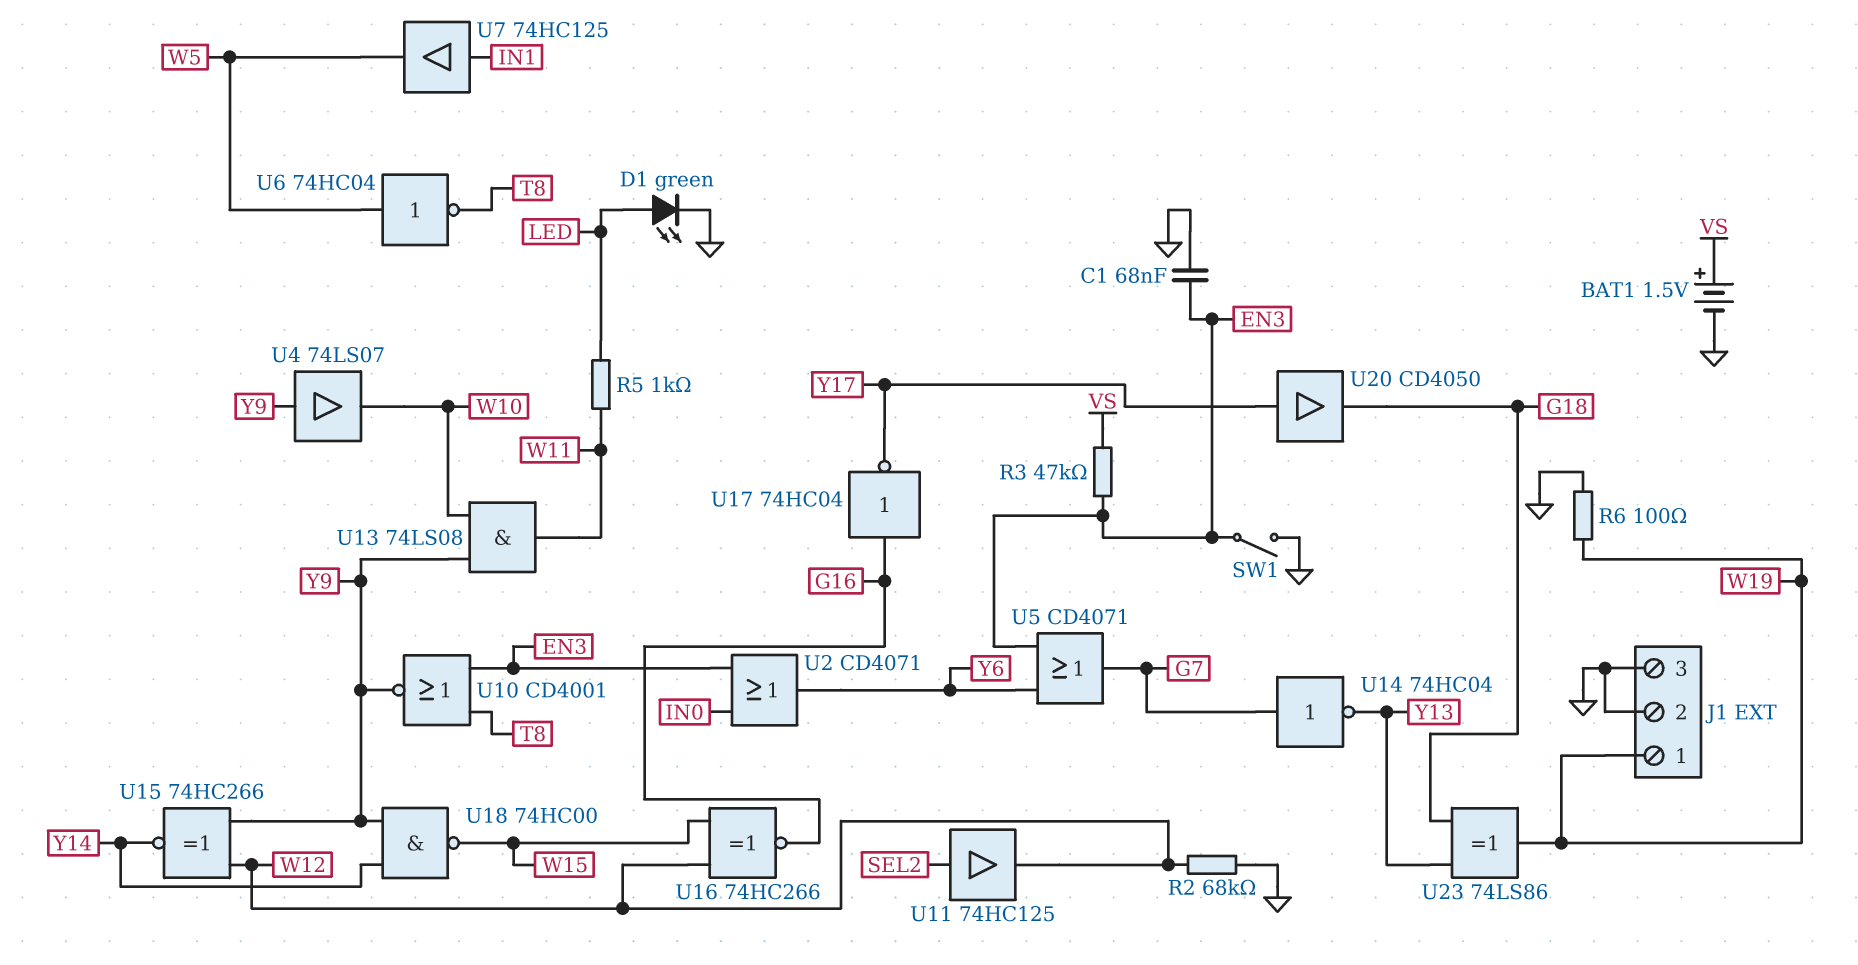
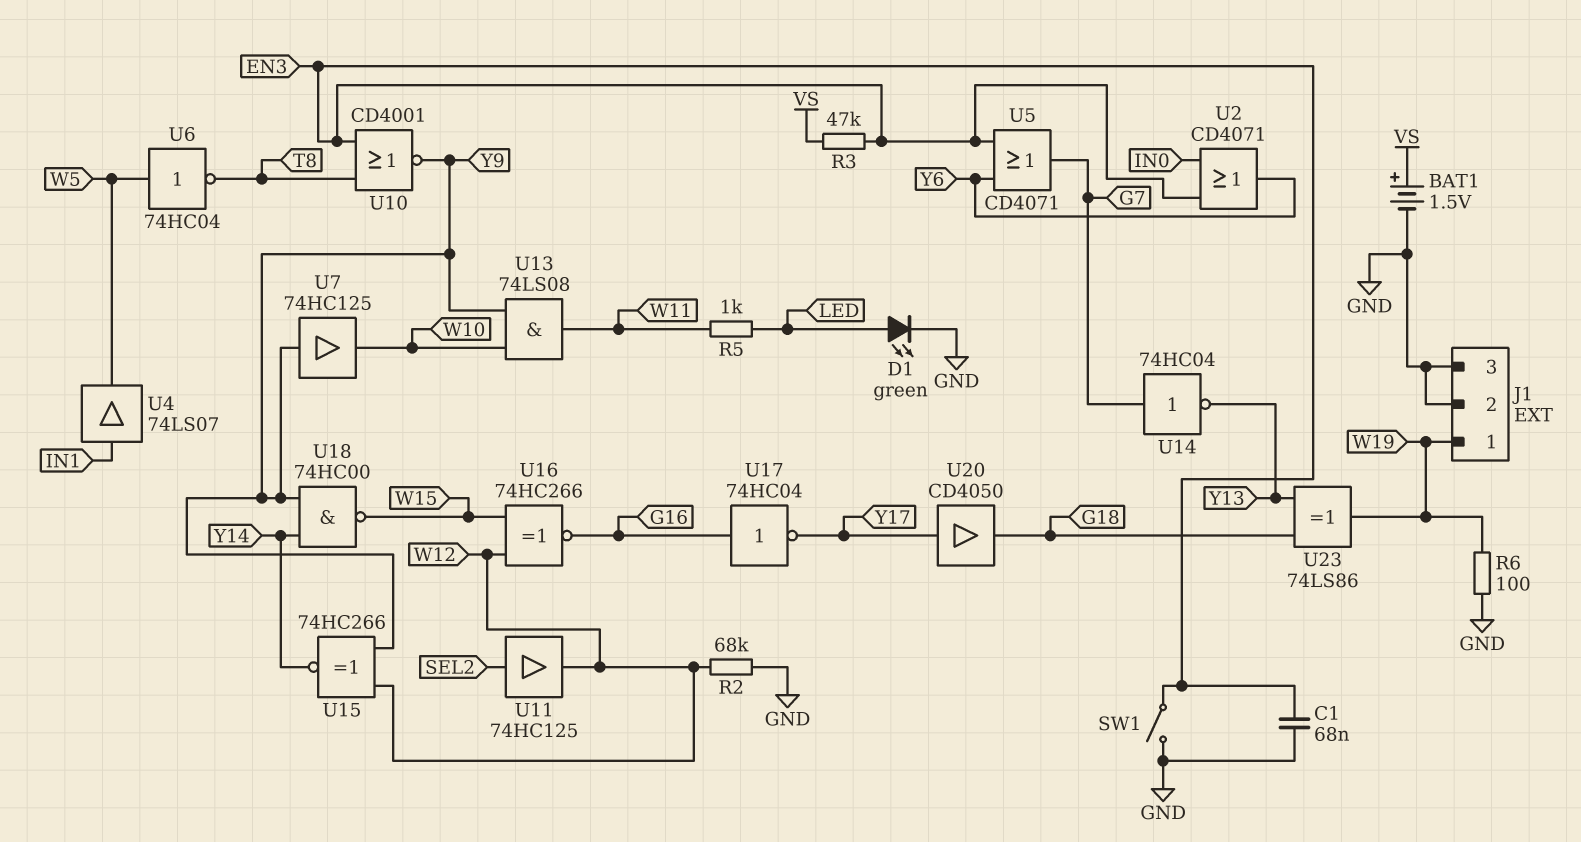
U4: buffer 74LS07 (in Y9, out W10) -> buffer 74LS07 (in IN1, out W5)
U7: buffer 74HC125 (in IN1, out W5) -> buffer 74HC125 (in Y9, out W10)

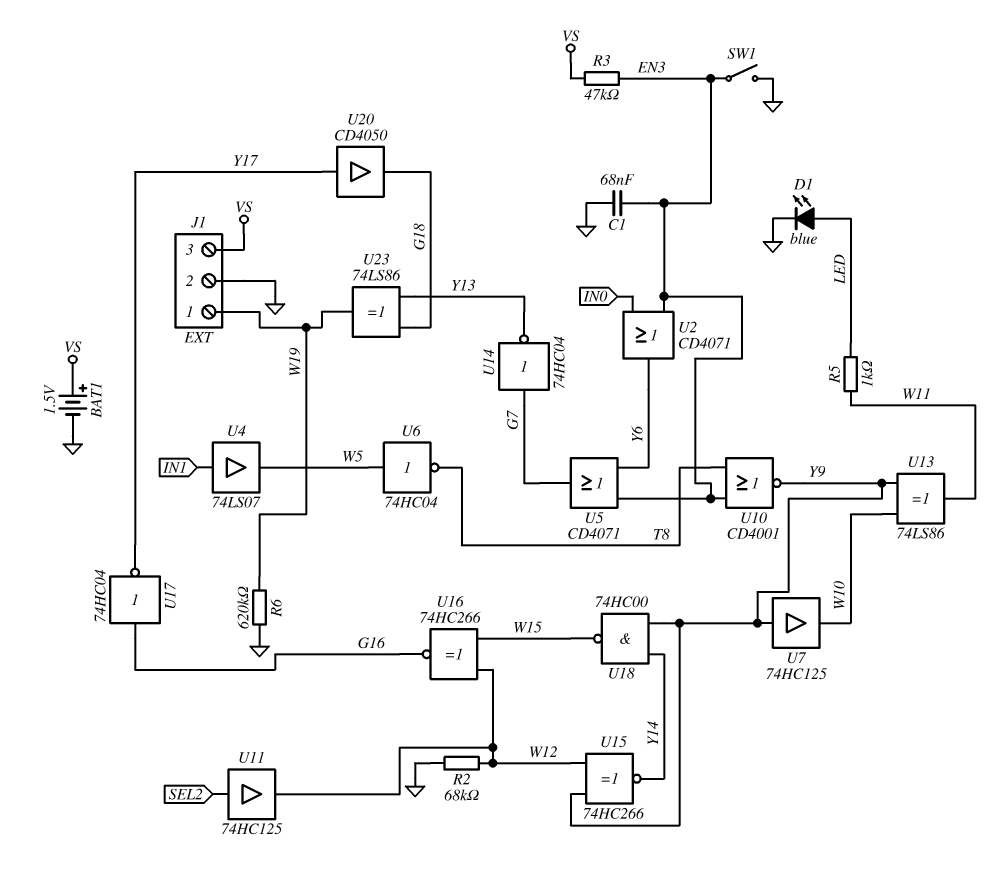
D1: LED green (A LED, K GND) -> LED blue (A LED, K GND)
J1 pin 3: GND -> VS
R6: 100 (GND, W19) -> 620k (GND, W19)
U13: AND 74LS08 (in W10, in Y9, out W11) -> XOR 74LS86 (in W10, in Y9, out W11)

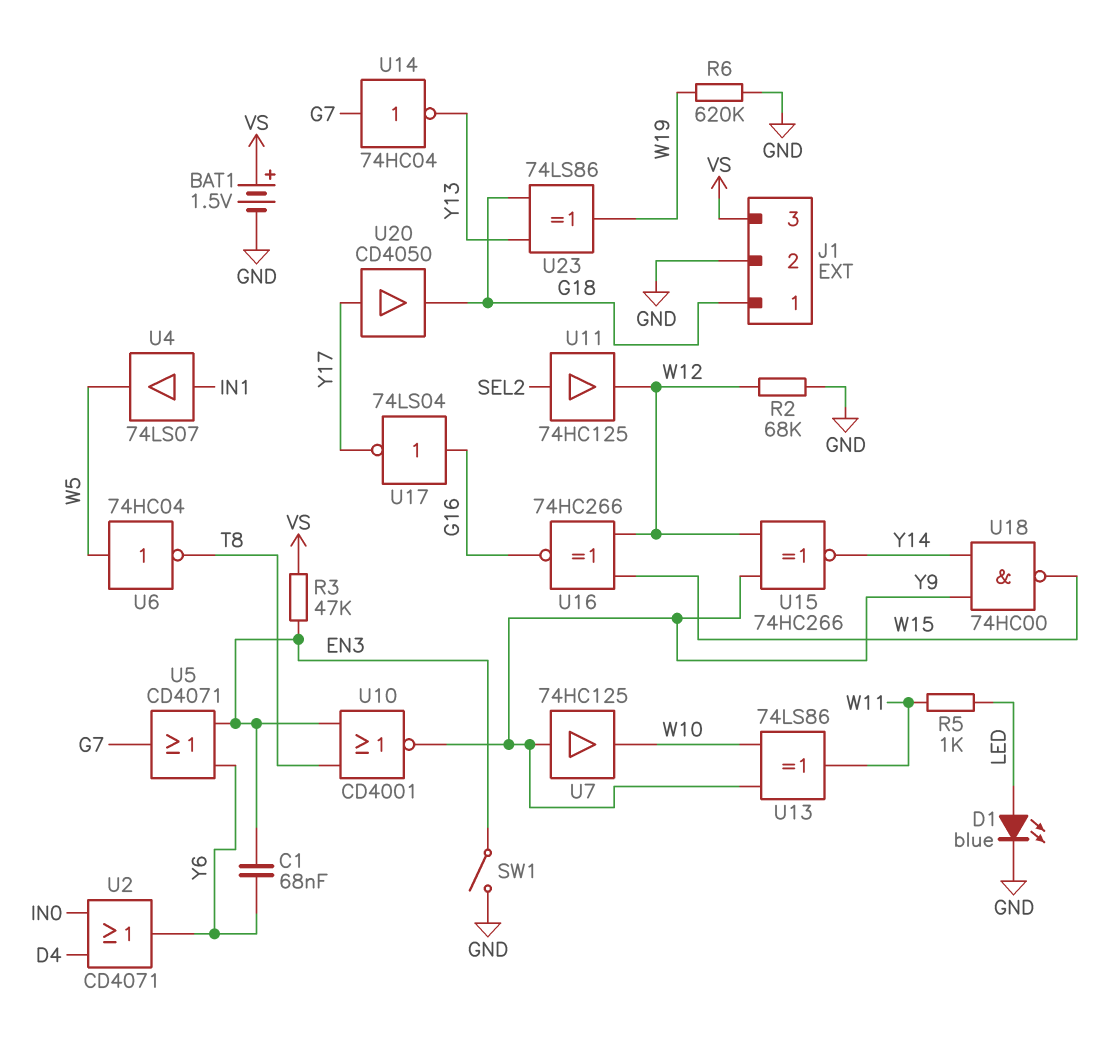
C1: 68nF (EN3, GND) -> 68nF (EN3, Y6)
J1 pin 1: W19 -> G18
U2: OR CD4071 (in EN3, in IN0, out Y6) -> OR CD4071 (in D4, in IN0, out Y6)
U17: NOT 74HC04 (in G16, out Y17) -> NOT 74LS04 (in G16, out Y17)

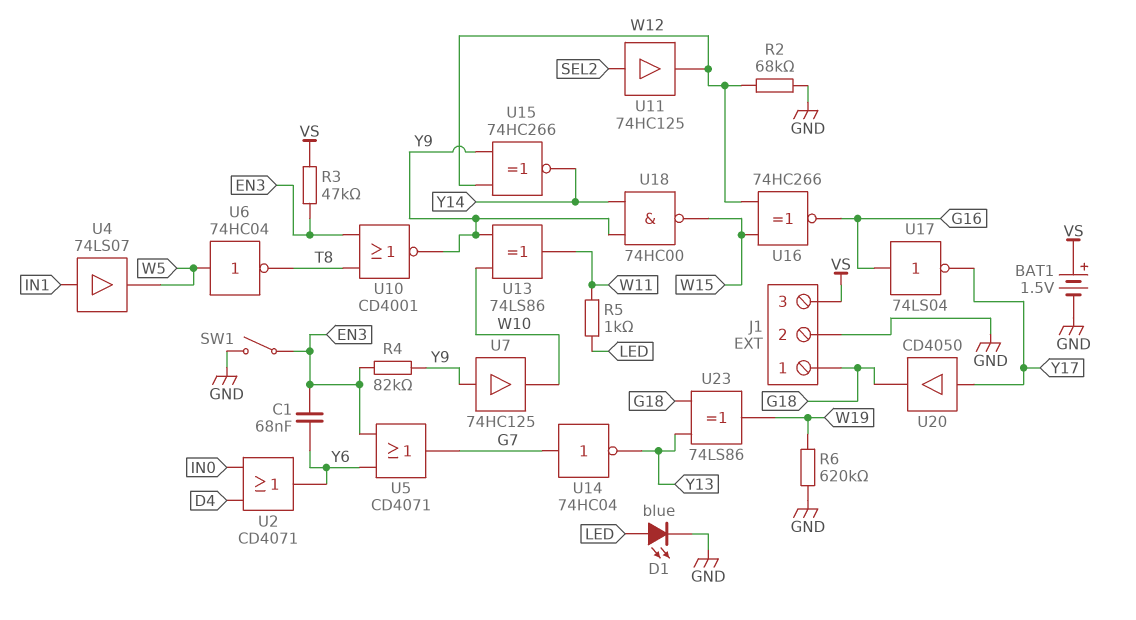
R4: none -> 82k (EN3, Y9)

